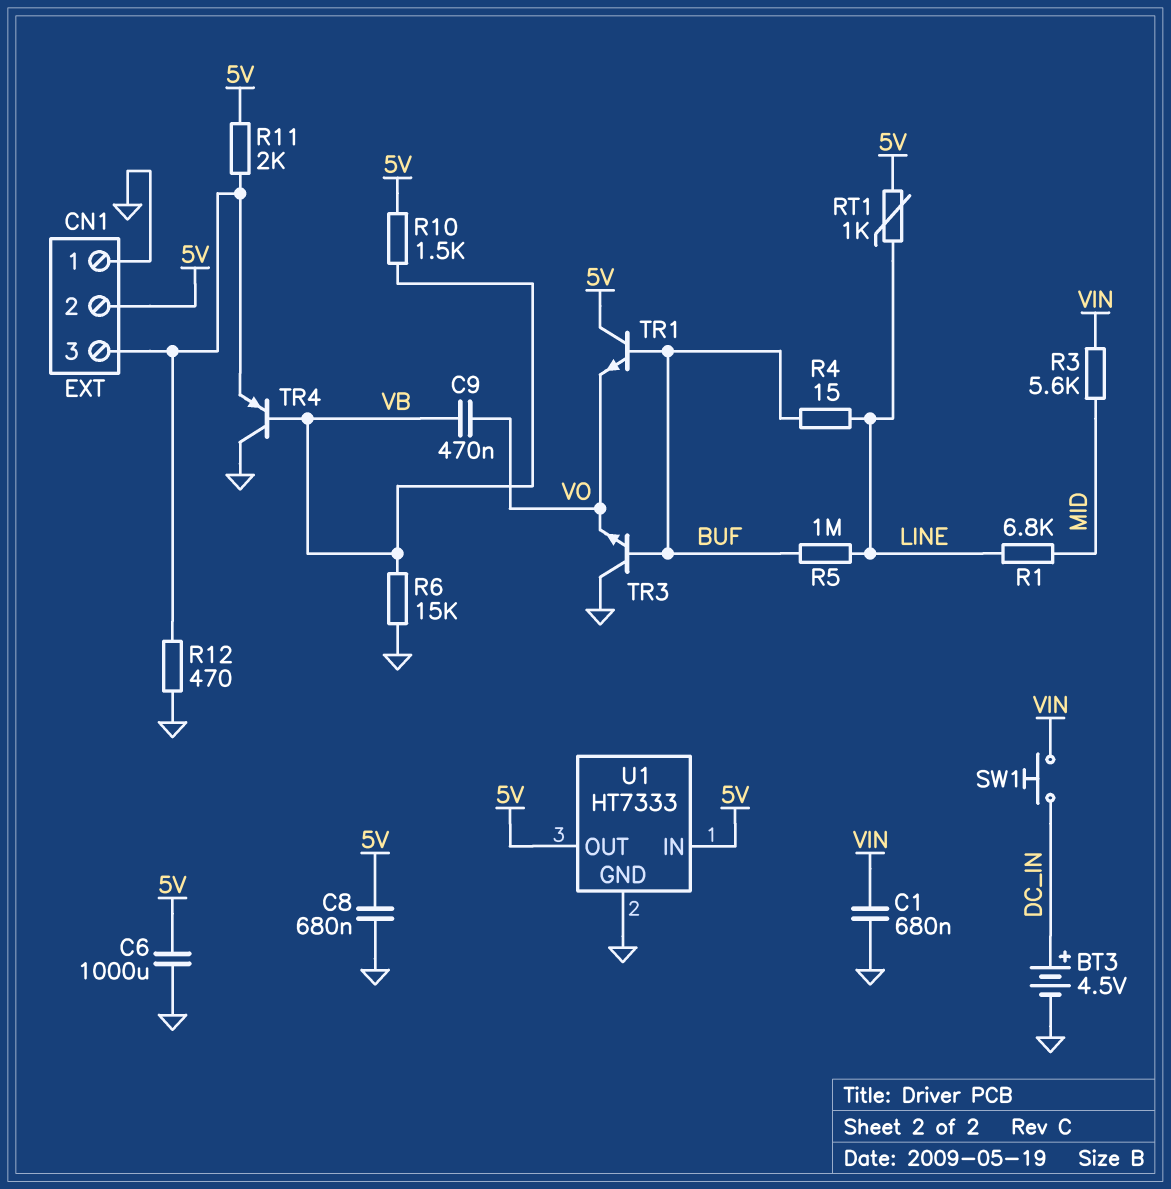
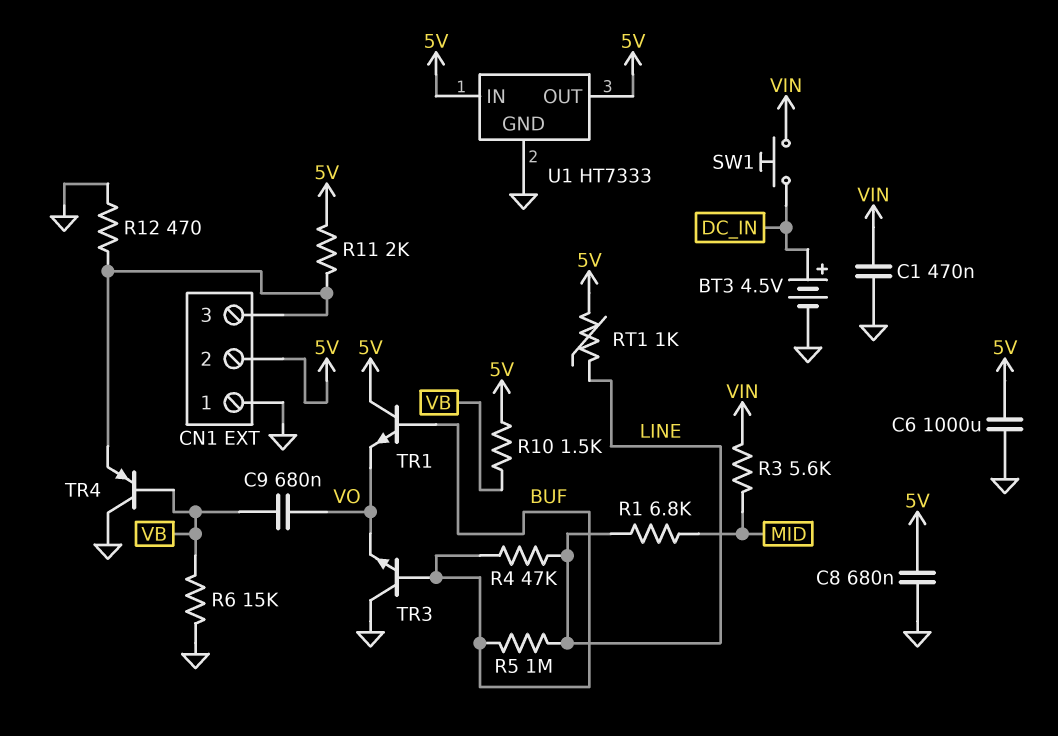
C1: 680nF (GND, VIN) -> 470nF (GND, VIN)
C9: 470nF (VB, VO) -> 680nF (VB, VO)
R4: 15 (BUF, LINE) -> 47k (BUF, LINE)

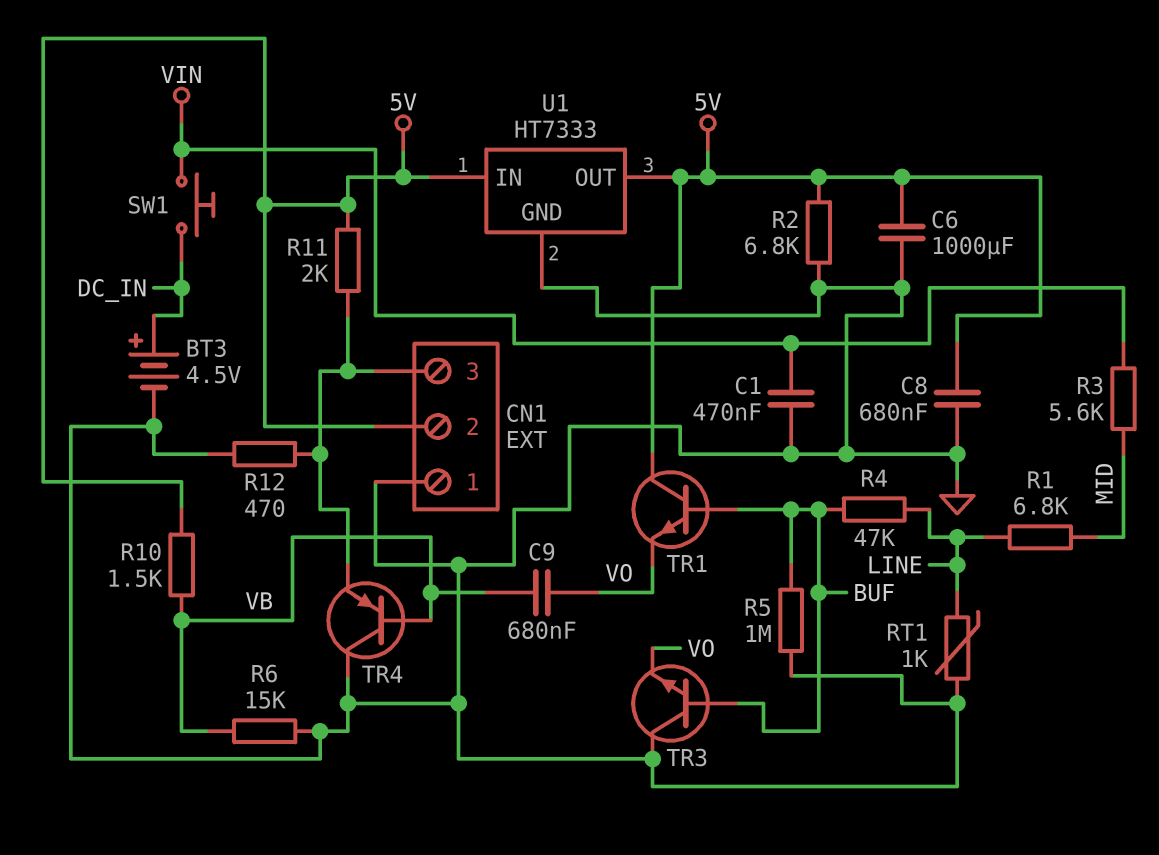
R2: none -> 6.8k (5V, GND)
R5: 1M (BUF, LINE) -> 1M (BUF, GND)
RT1: 1k (5V, LINE) -> 1k (GND, LINE)

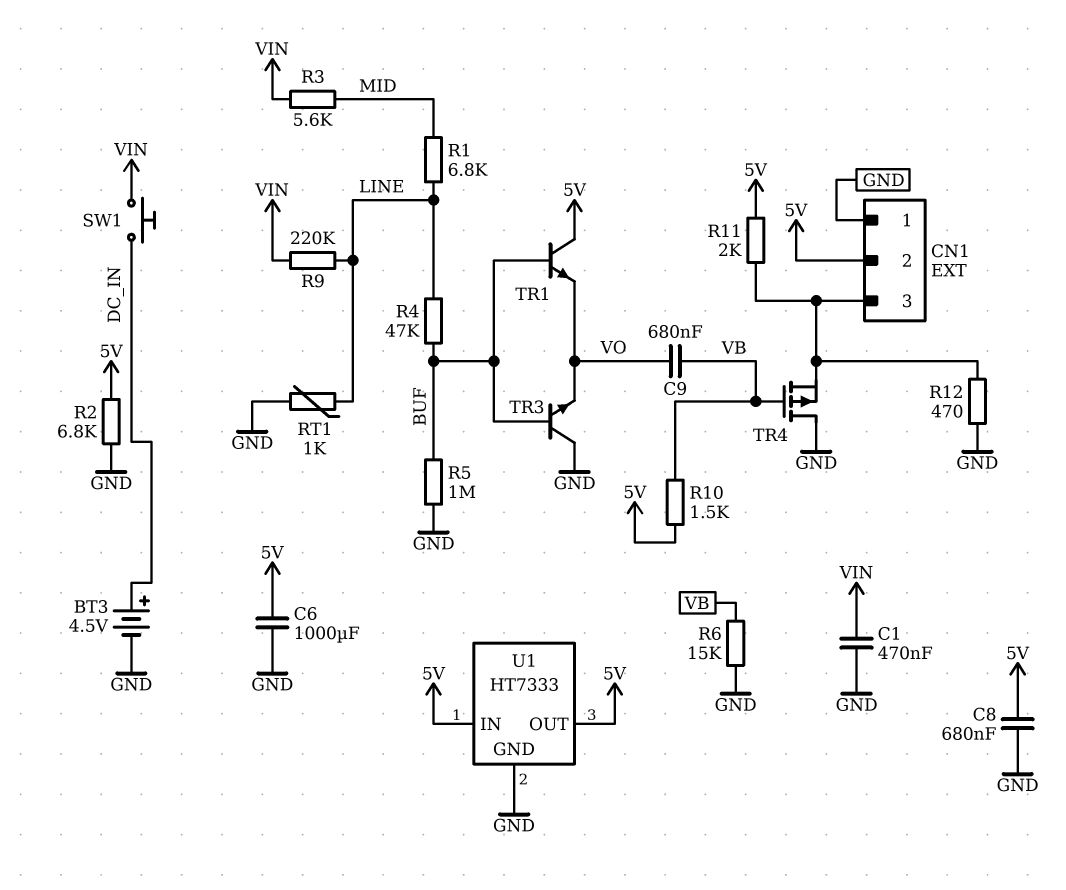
R9: none -> 220k (LINE, VIN)
TR4: PNP (B VB, C GND, E CN1/3) -> PMOS (G VB, D GND, S CN1/3)

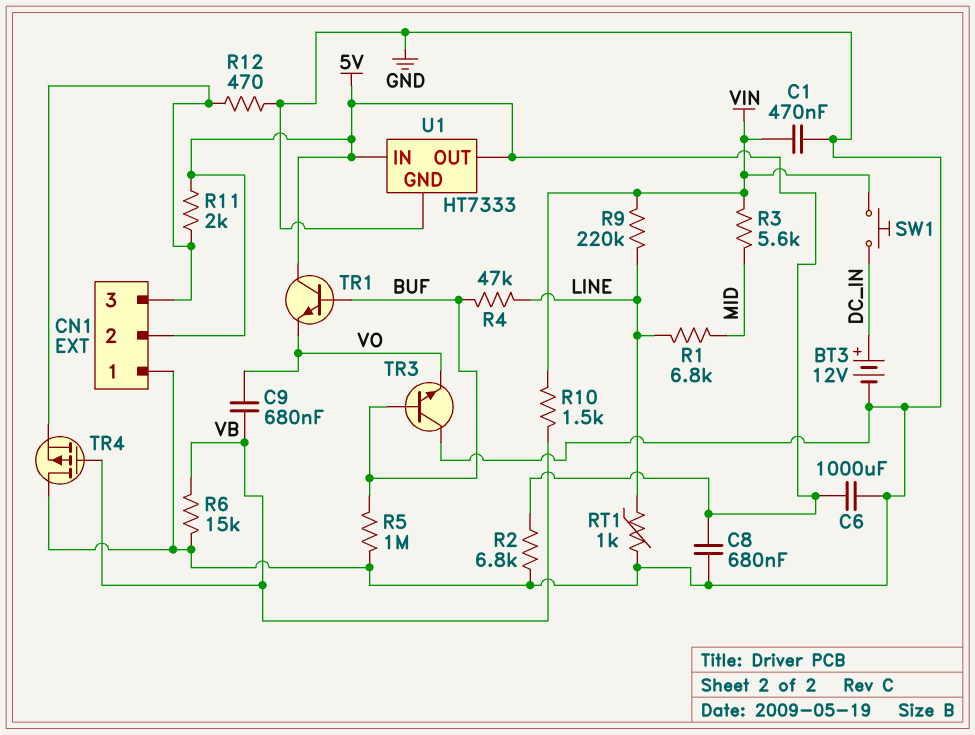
BT3: 4.5V (plus DC_IN, minus GND) -> 12V (plus DC_IN, minus GND)
R10: 1.5k (5V, VB) -> 1.5k (VB, VIN)

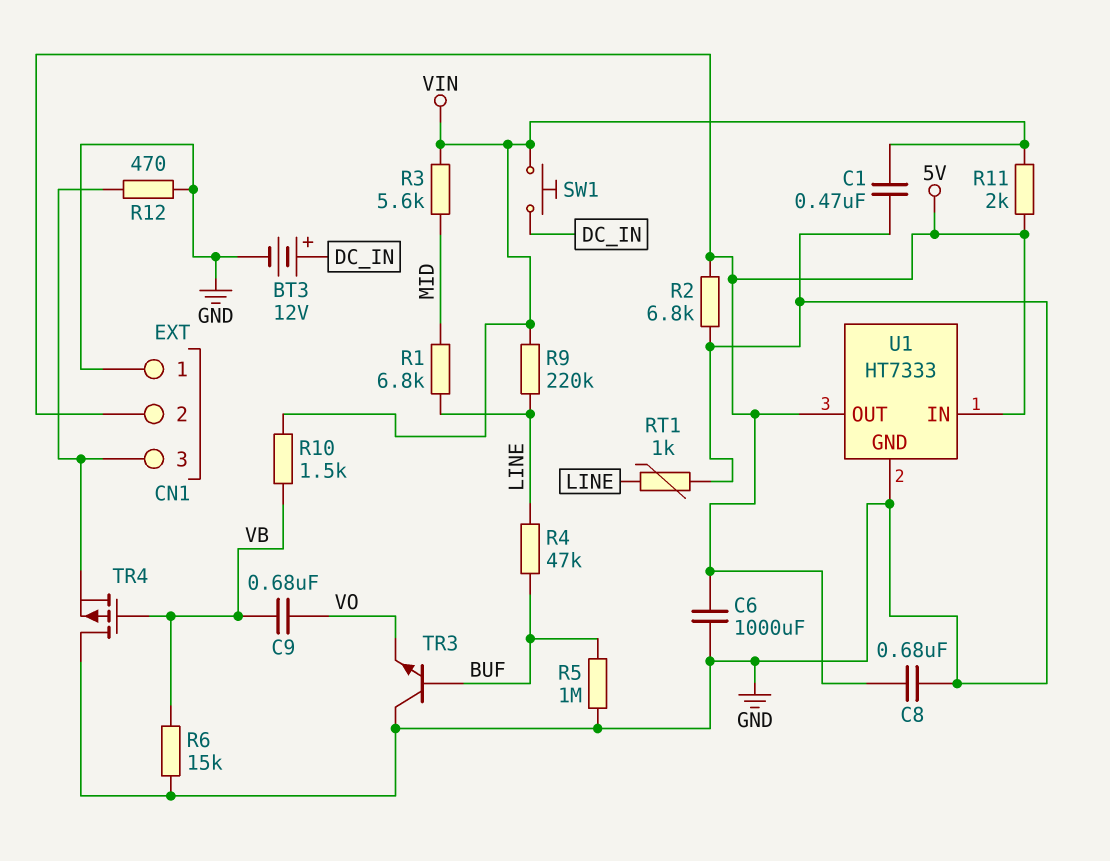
R11: 2k (5V, CN1/3) -> 2k (5V, VIN)
TR1: NPN (B BUF, C 5V, E VO) -> none

